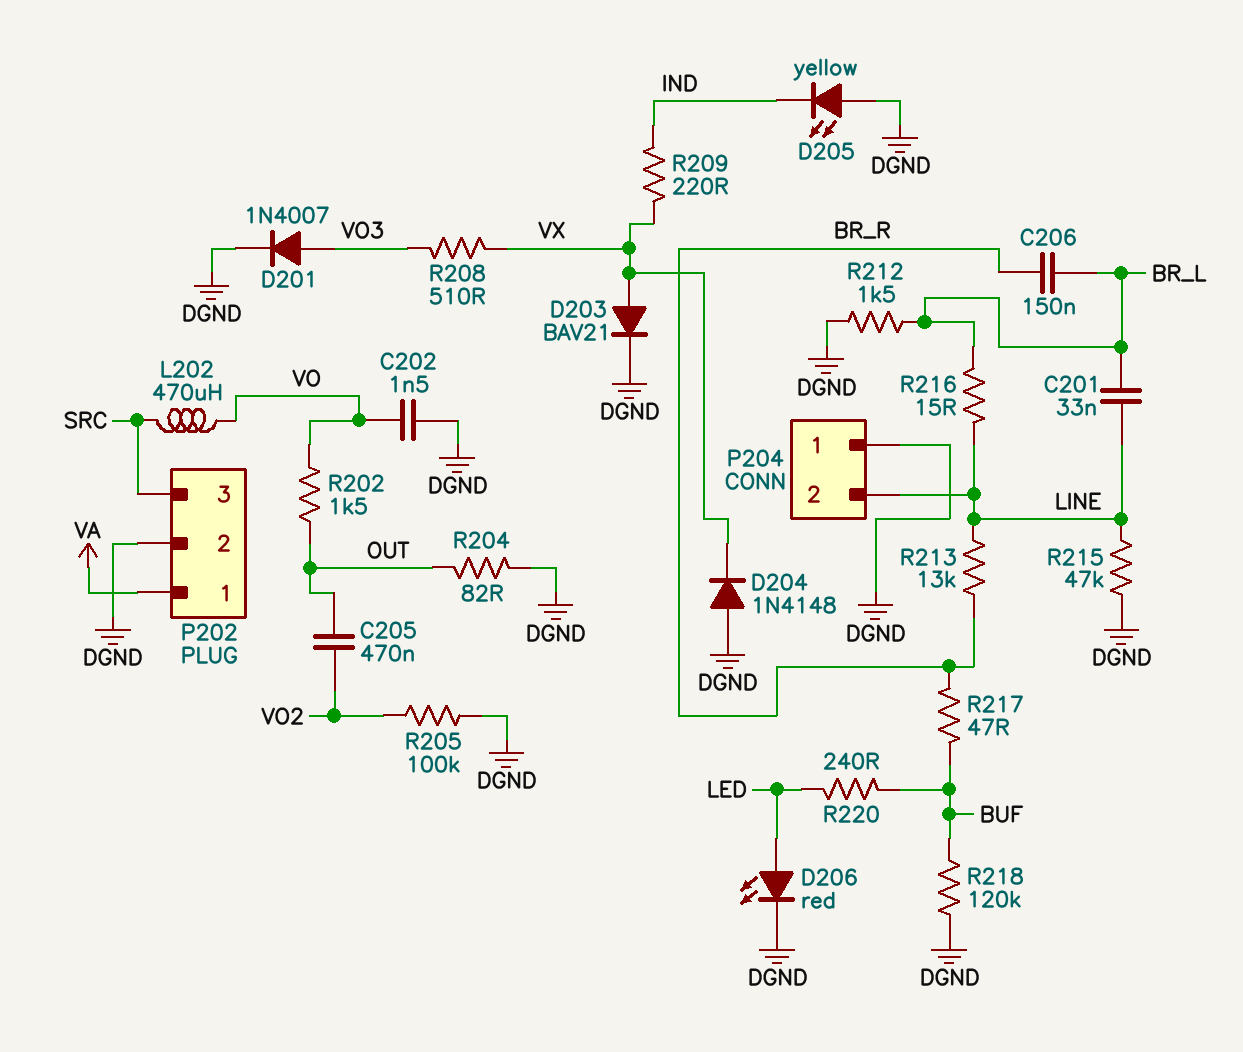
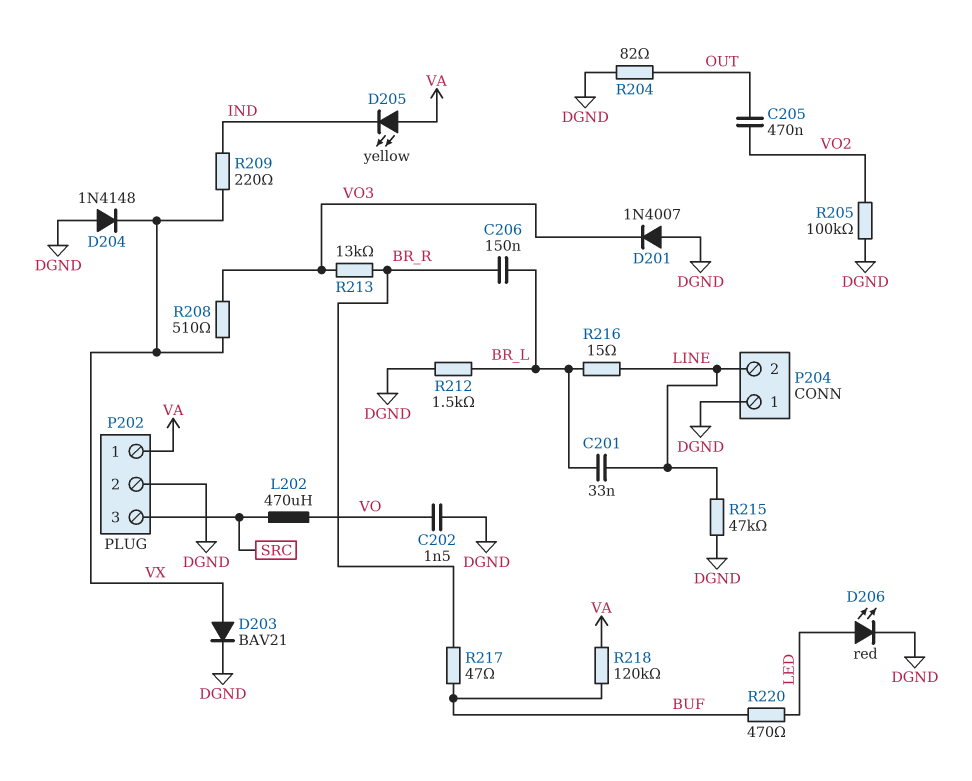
D201: diode 1N4007 (A VO3, K DGND) -> diode 1N4007 (A DGND, K VO3)
D205: LED yellow (A DGND, K IND) -> LED yellow (A VA, K IND)
R202: 1.5k (OUT, VO) -> none
R213: 13k (BR_R, LINE) -> 13k (BR_R, VO3)
R218: 120k (BUF, DGND) -> 120k (BUF, VA)
R220: 240 (BUF, LED) -> 470 (BUF, LED)

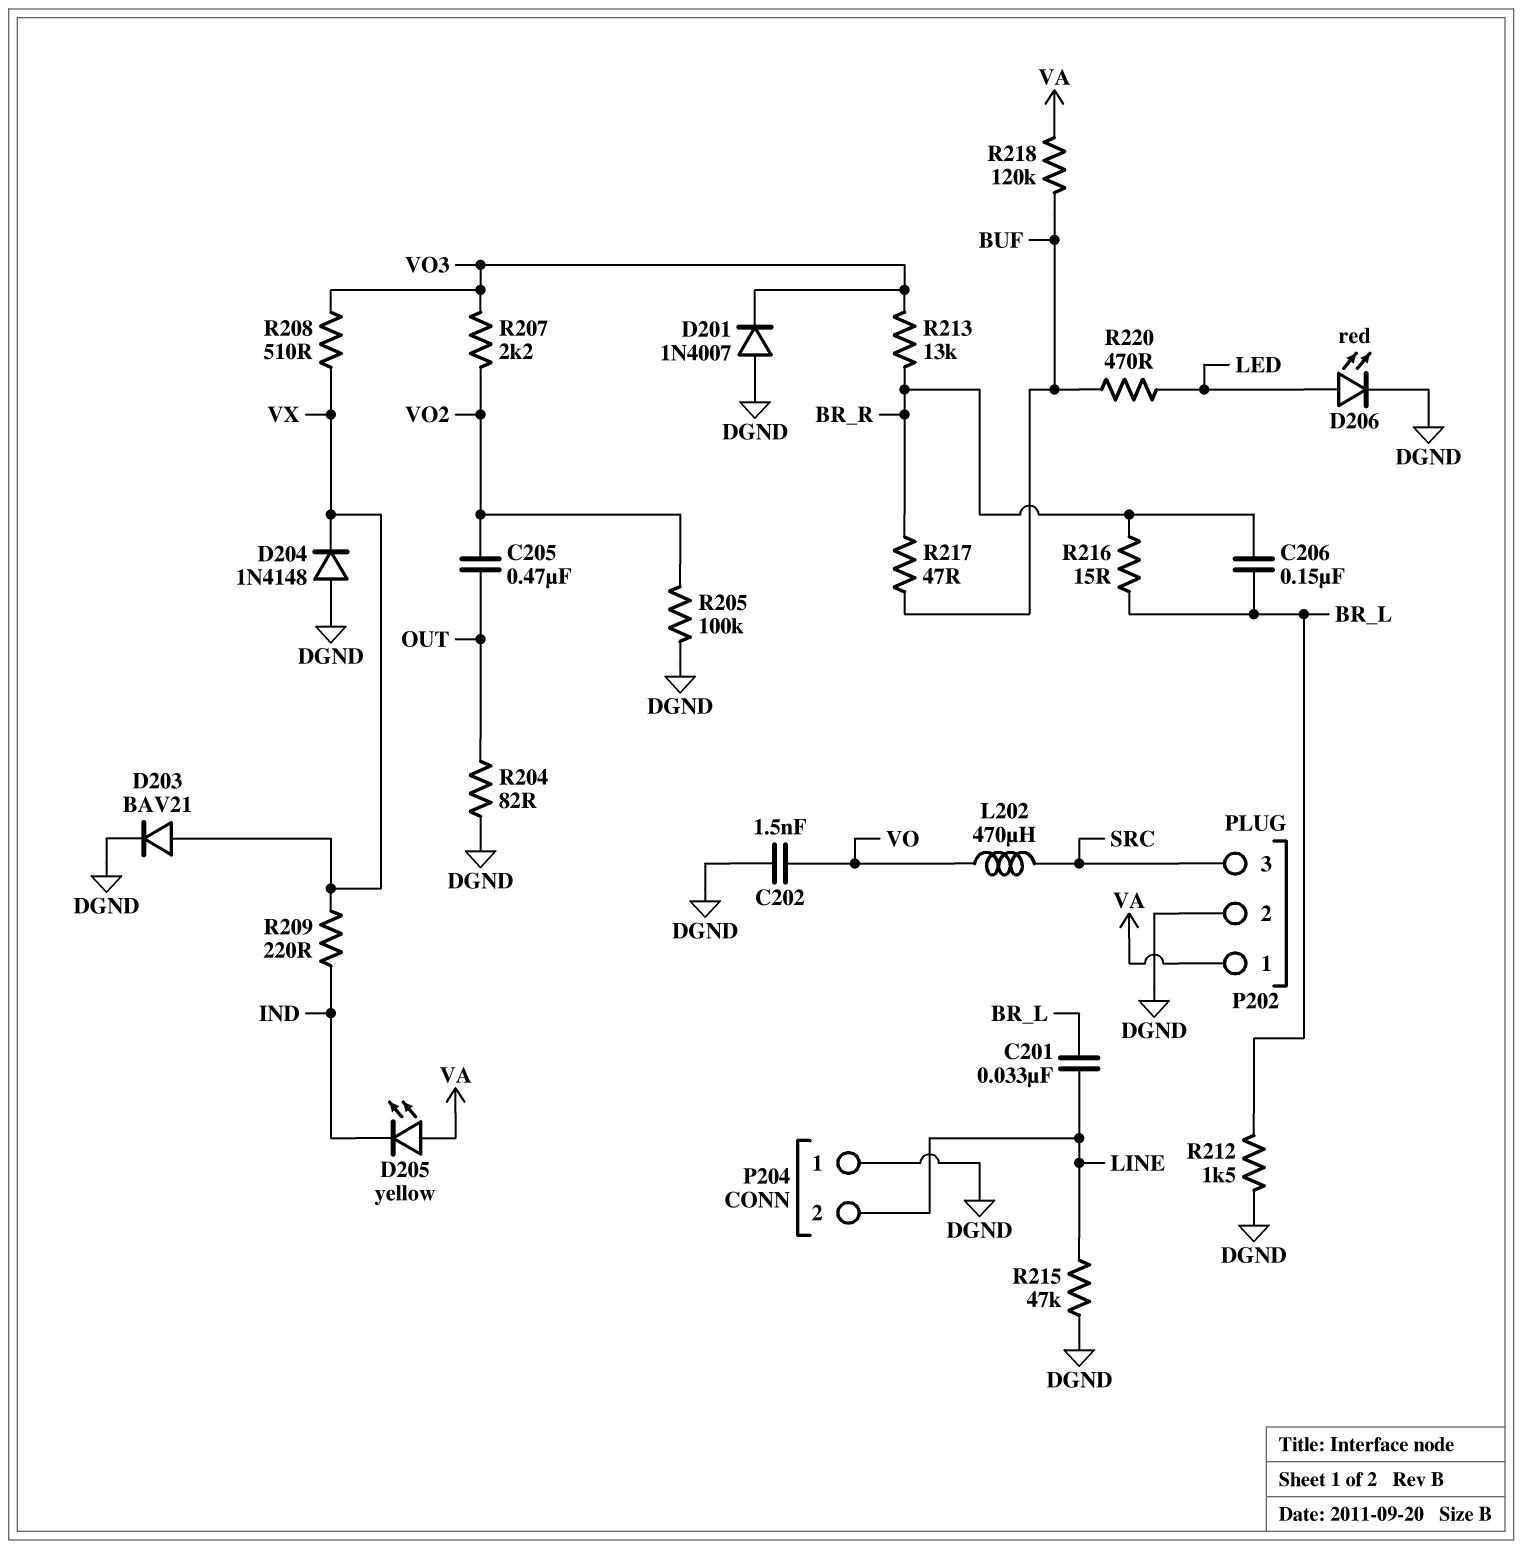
R207: none -> 2.2k (VO2, VO3)
R216: 15 (BR_L, LINE) -> 15 (BR_L, BR_R)

